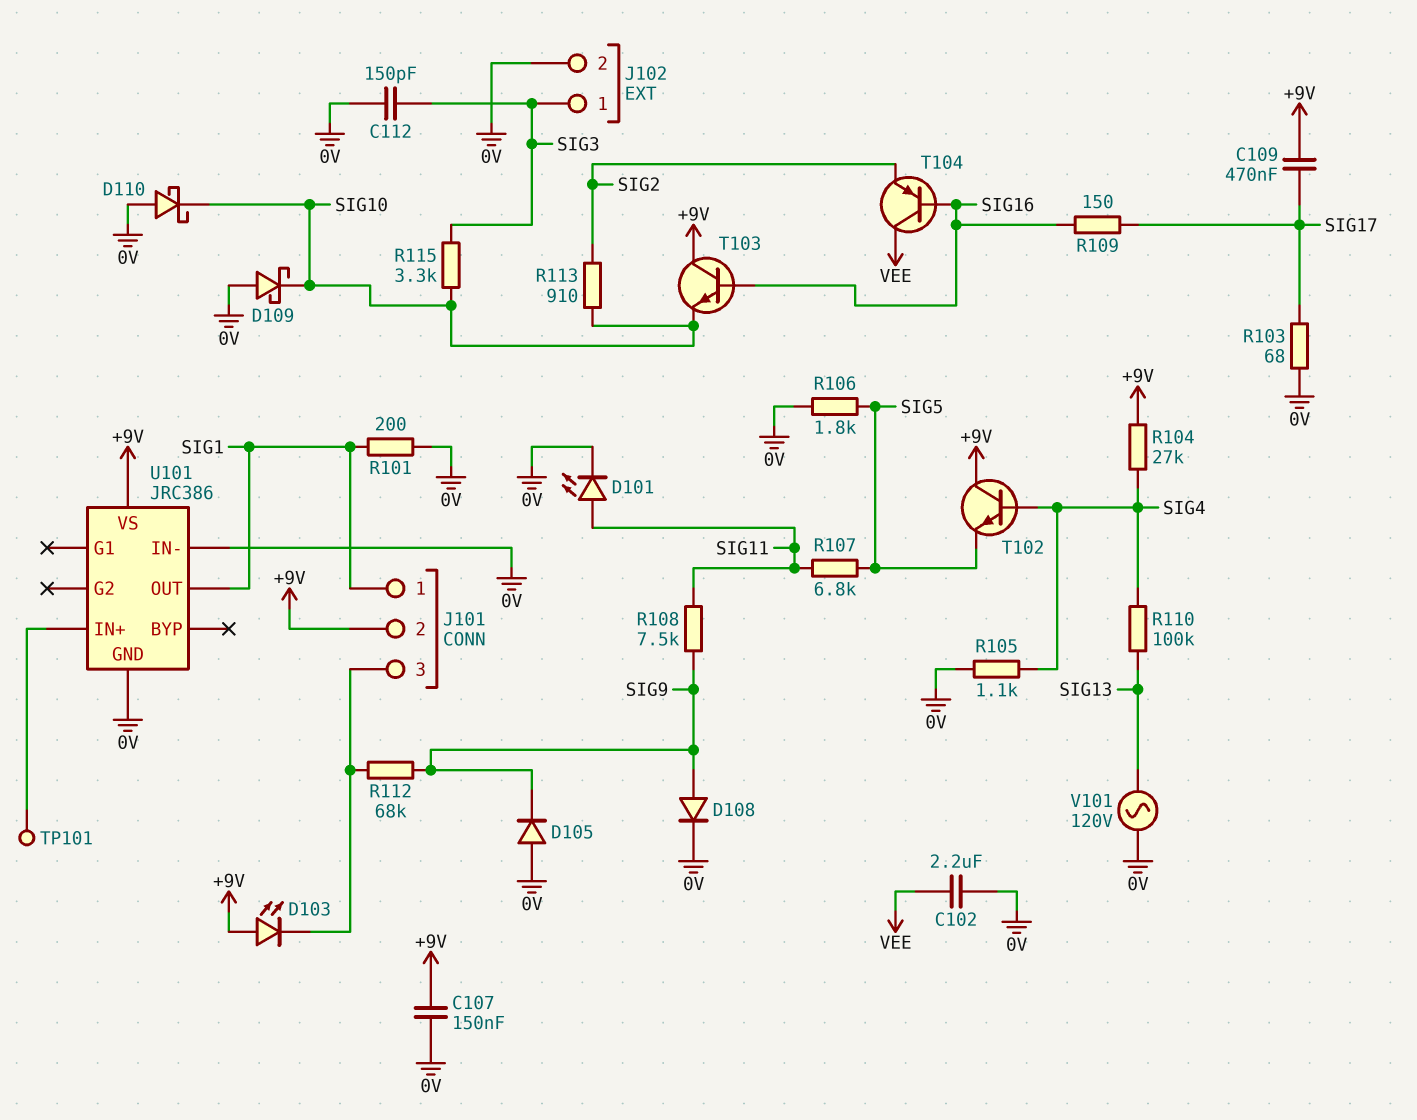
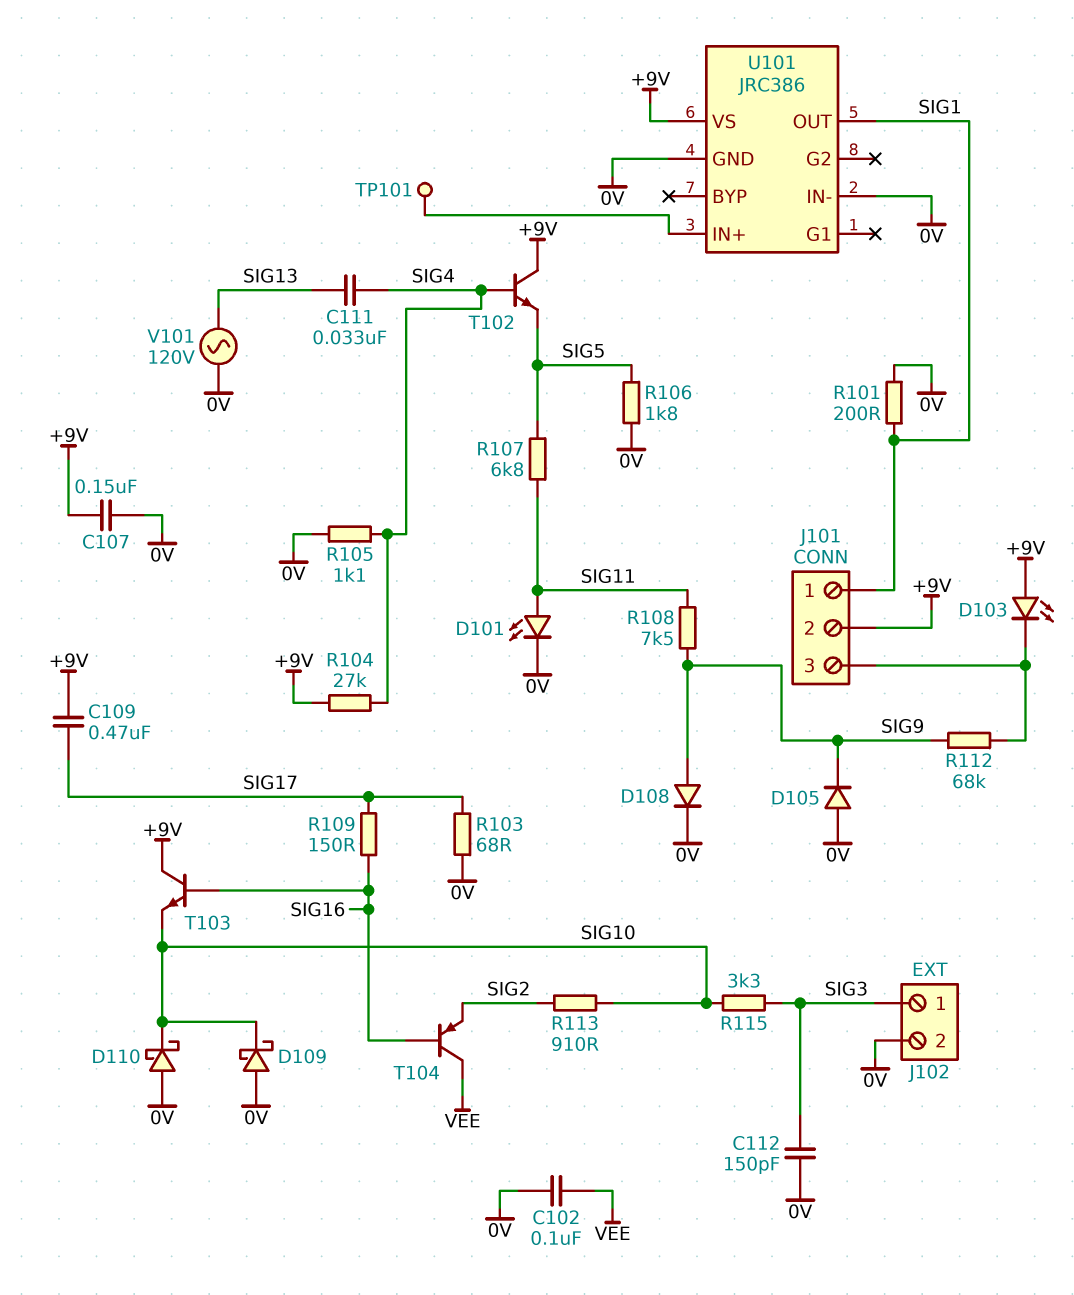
C102: 2.2uF (0V, VEE) -> 100nF (0V, VEE)
C111: none -> 33nF (SIG4, SIG13)
R110: 100k (SIG4, SIG13) -> none

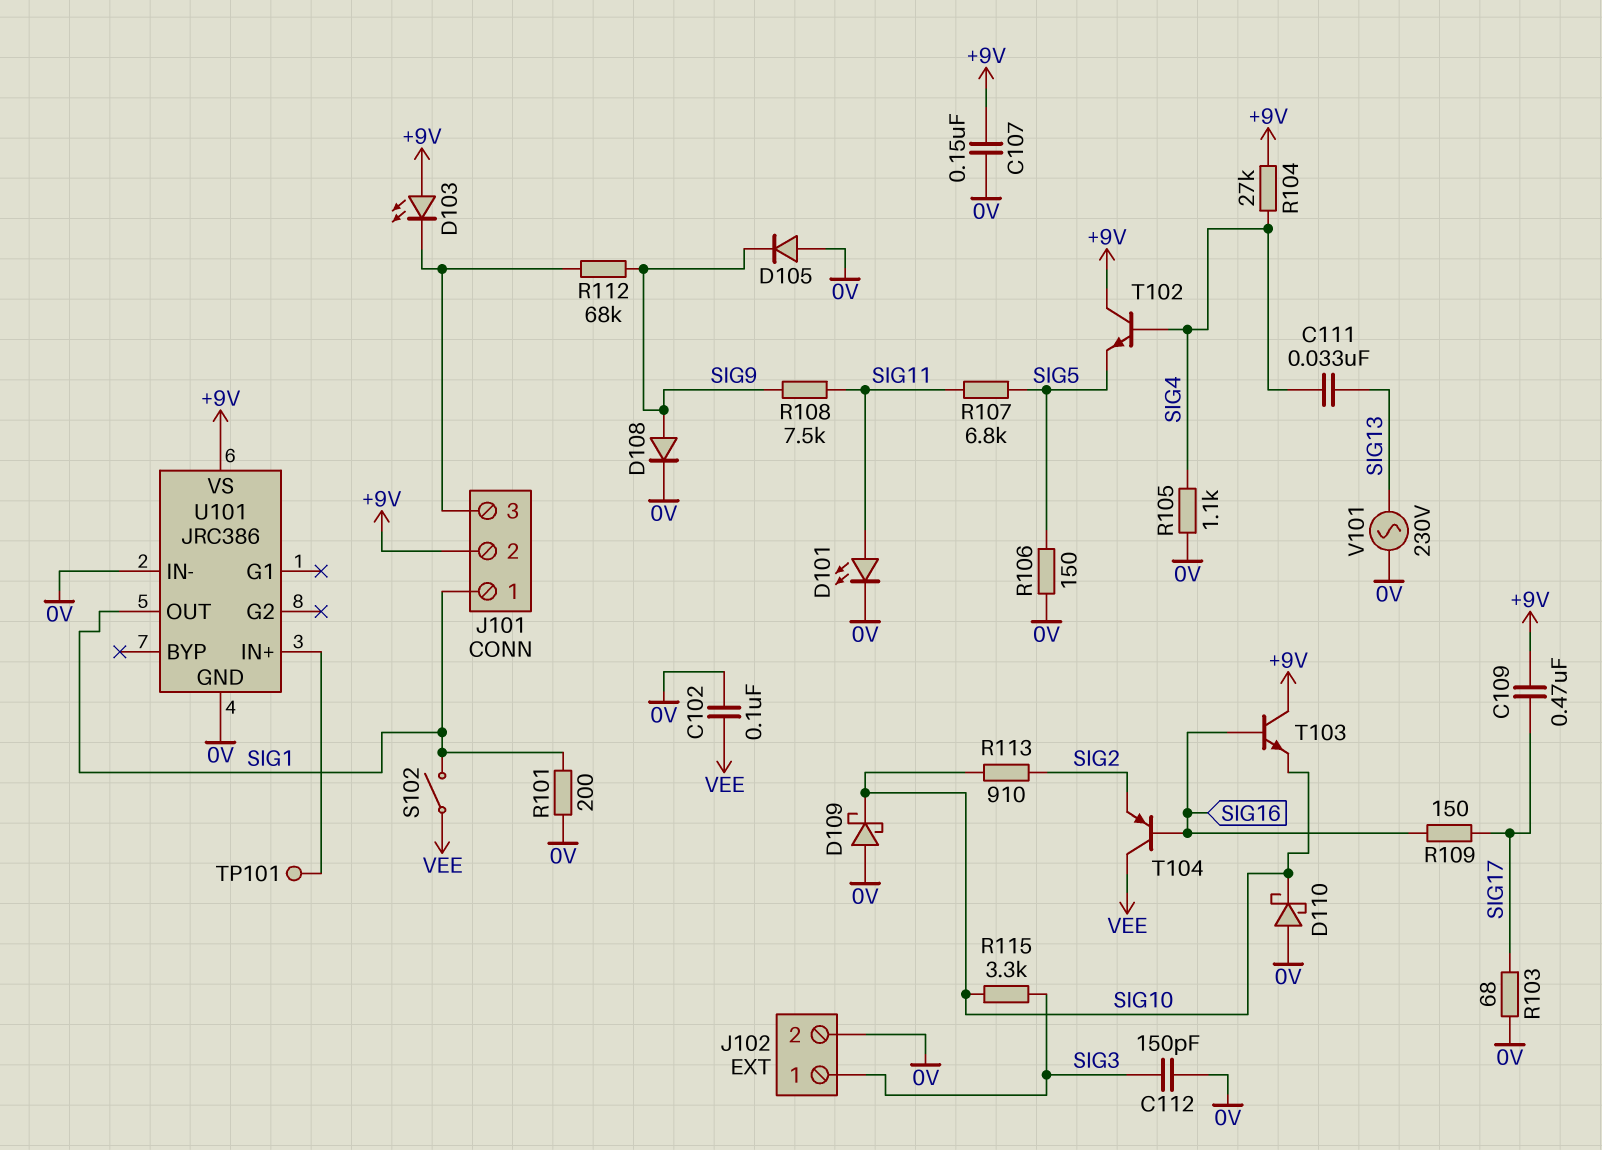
R106: 1.8k (0V, SIG5) -> 150 (0V, SIG5)
S102: none -> switch (SIG1, VEE)
V101: AC 120V (0V, SIG13) -> AC 230V (0V, SIG13)

